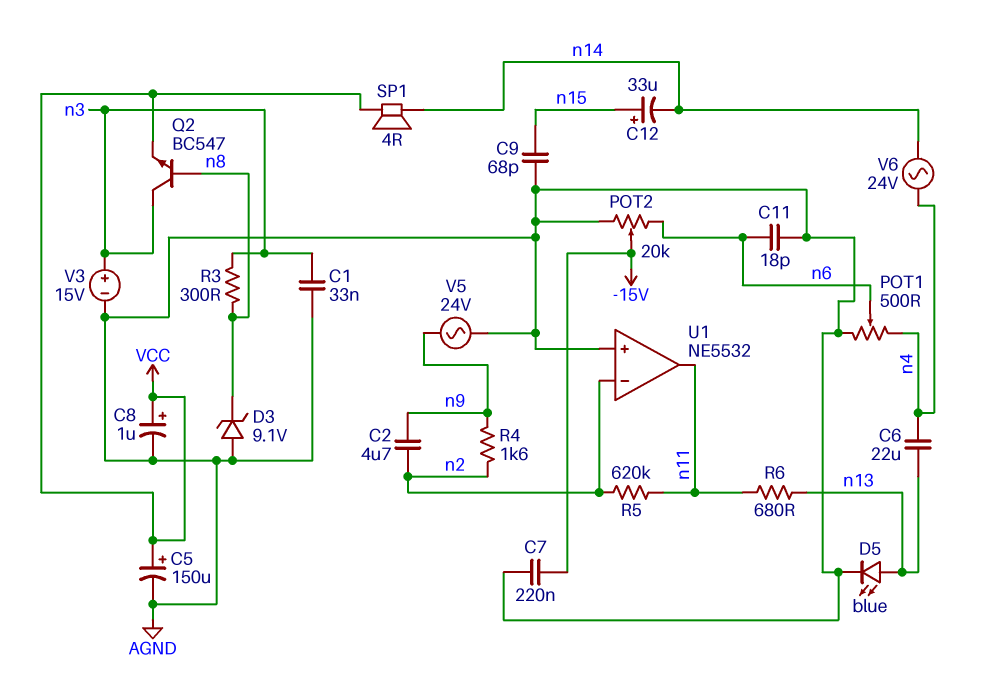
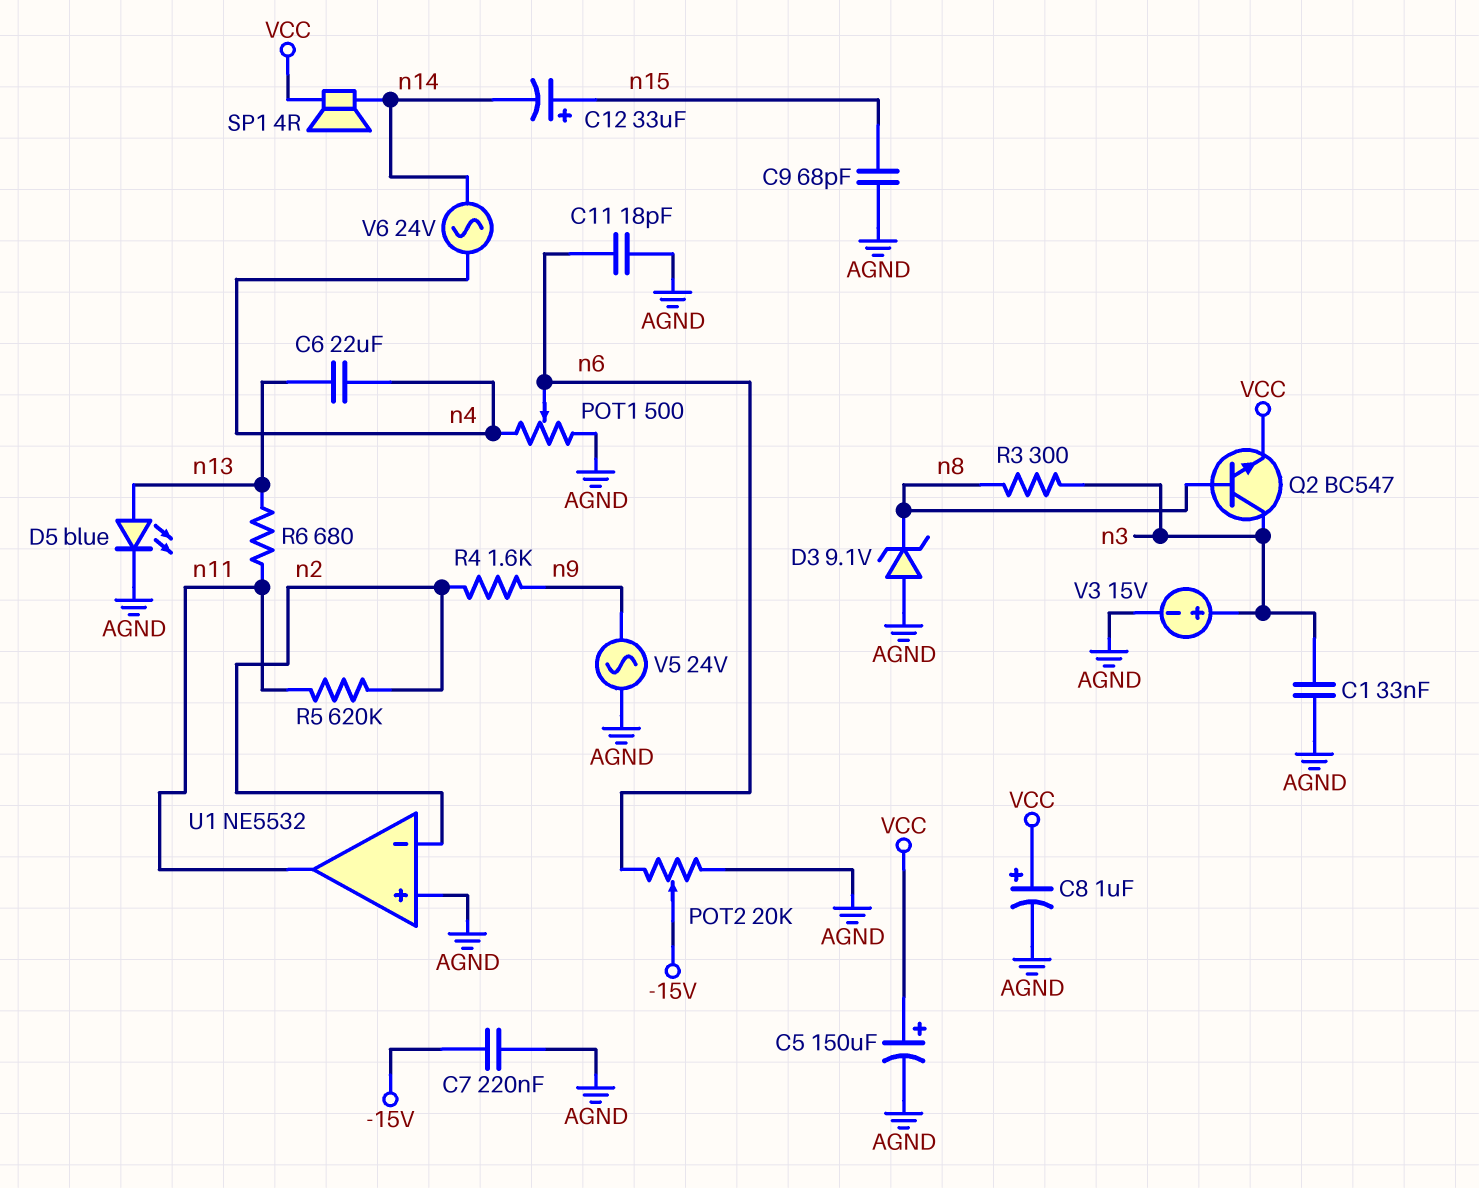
C2: 4.7uF (n2, n9) -> none

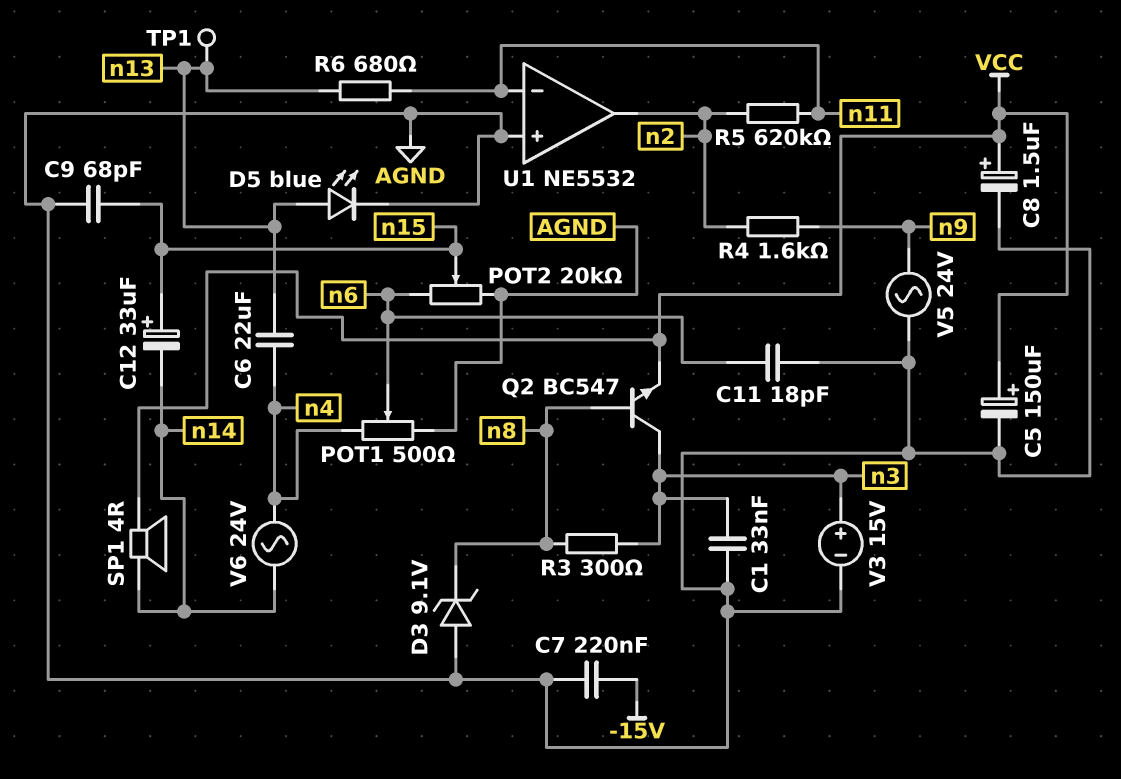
C8: 1uF (plus VCC, minus AGND) -> 1.5uF (plus VCC, minus AGND)
POT2: 20k (AGND, n6, wiper -15V) -> 20k (AGND, n6, wiper n15)
TP1: none -> test point (n13)
U1 pin in-: n2 -> n11
U1 pin out: n11 -> n2

